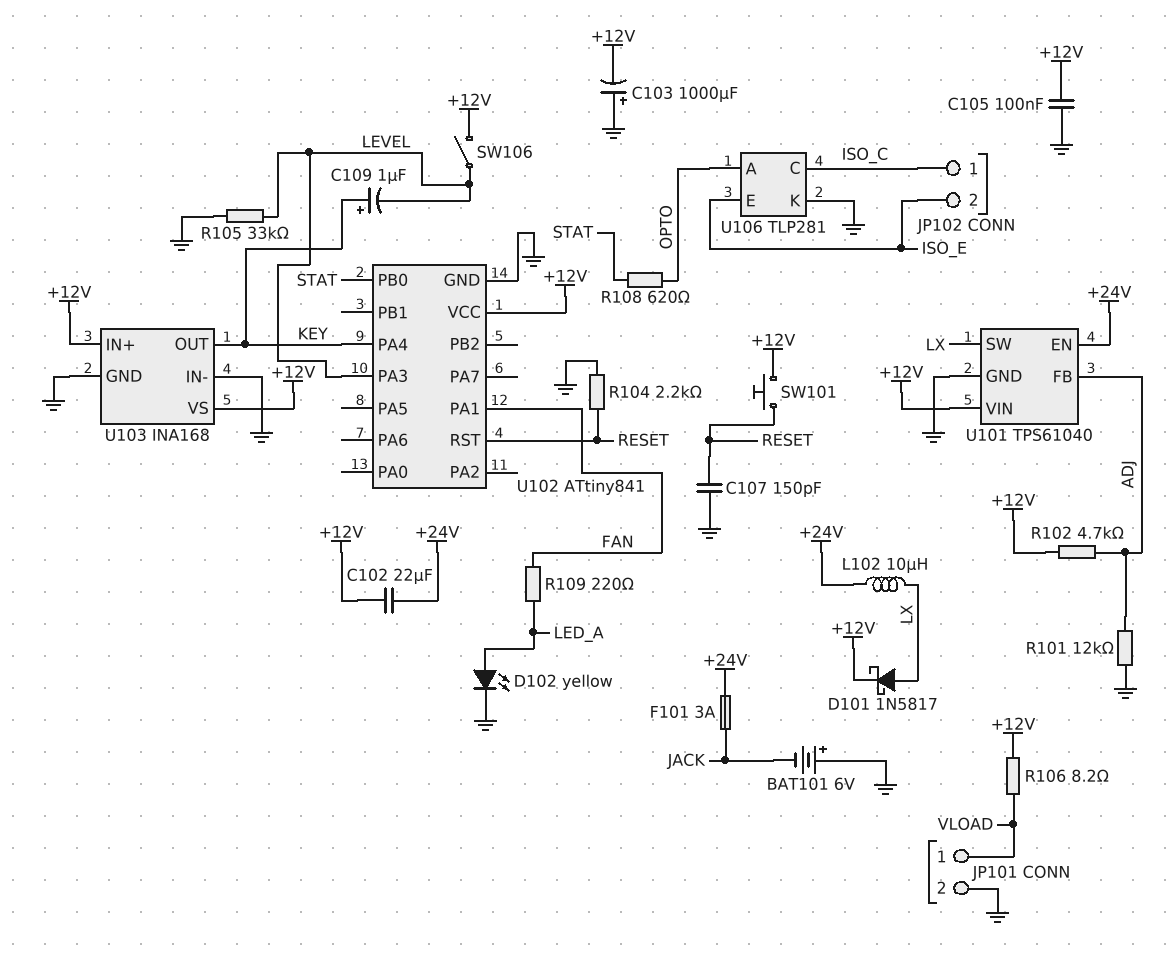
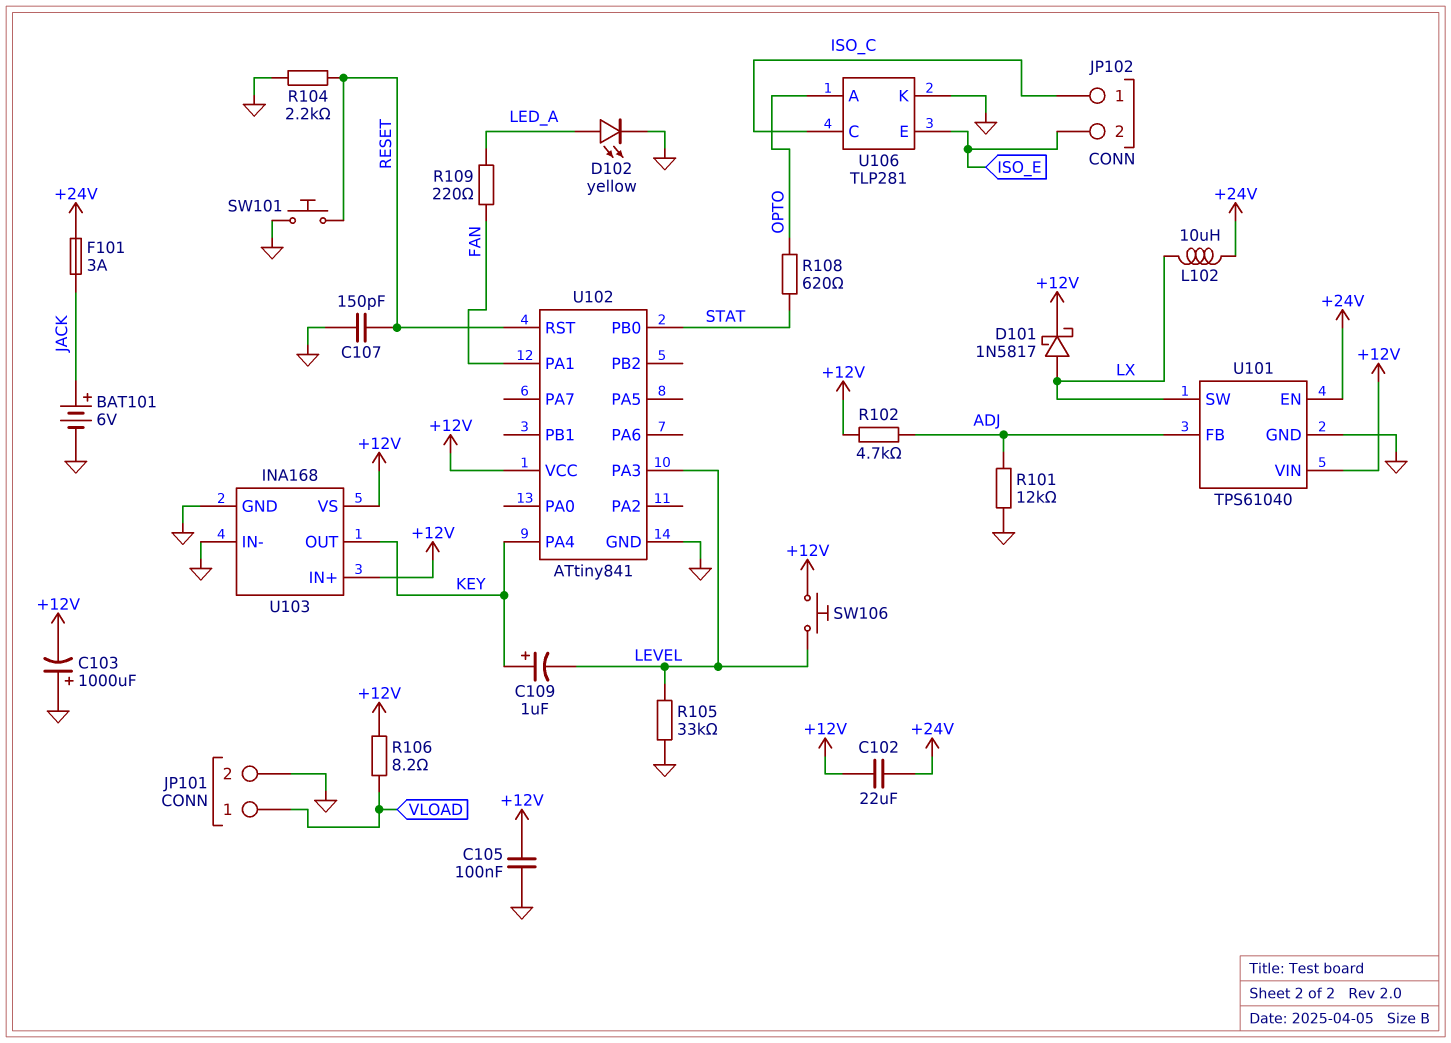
BAT101: 6V (plus GND, minus JACK) -> 6V (plus JACK, minus GND)
SW101: button (+12V, RESET) -> button (GND, RESET)
SW106: switch (+12V, LEVEL) -> button (+12V, LEVEL)

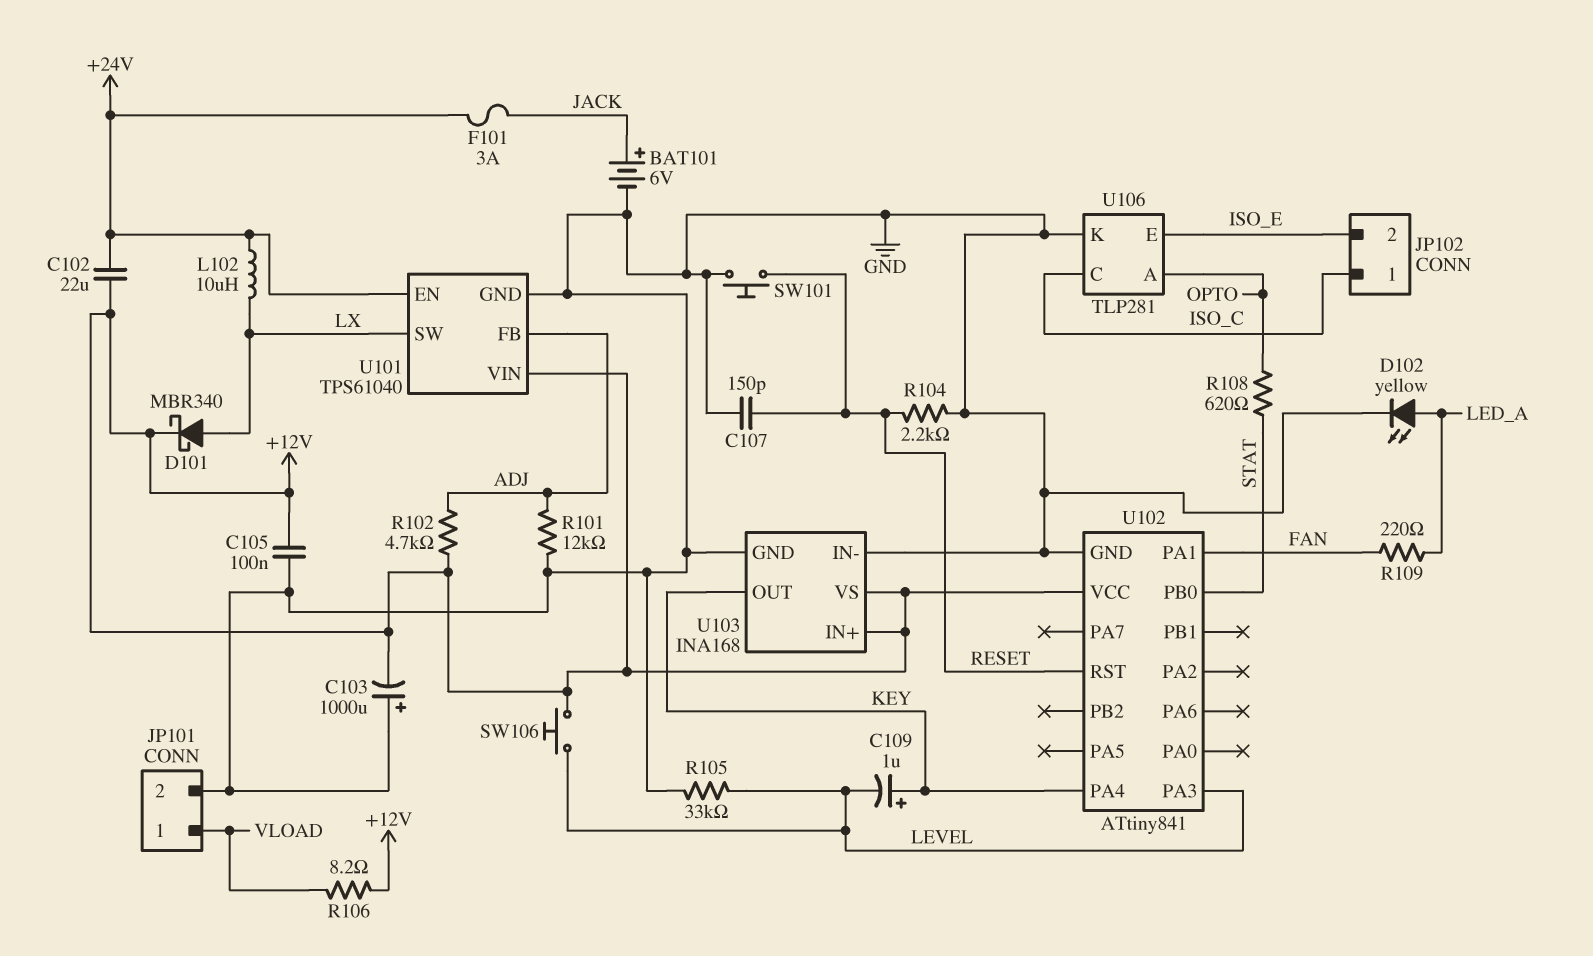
D101: schottky 1N5817 (A LX, K +12V) -> schottky MBR340 (A LX, K +12V)

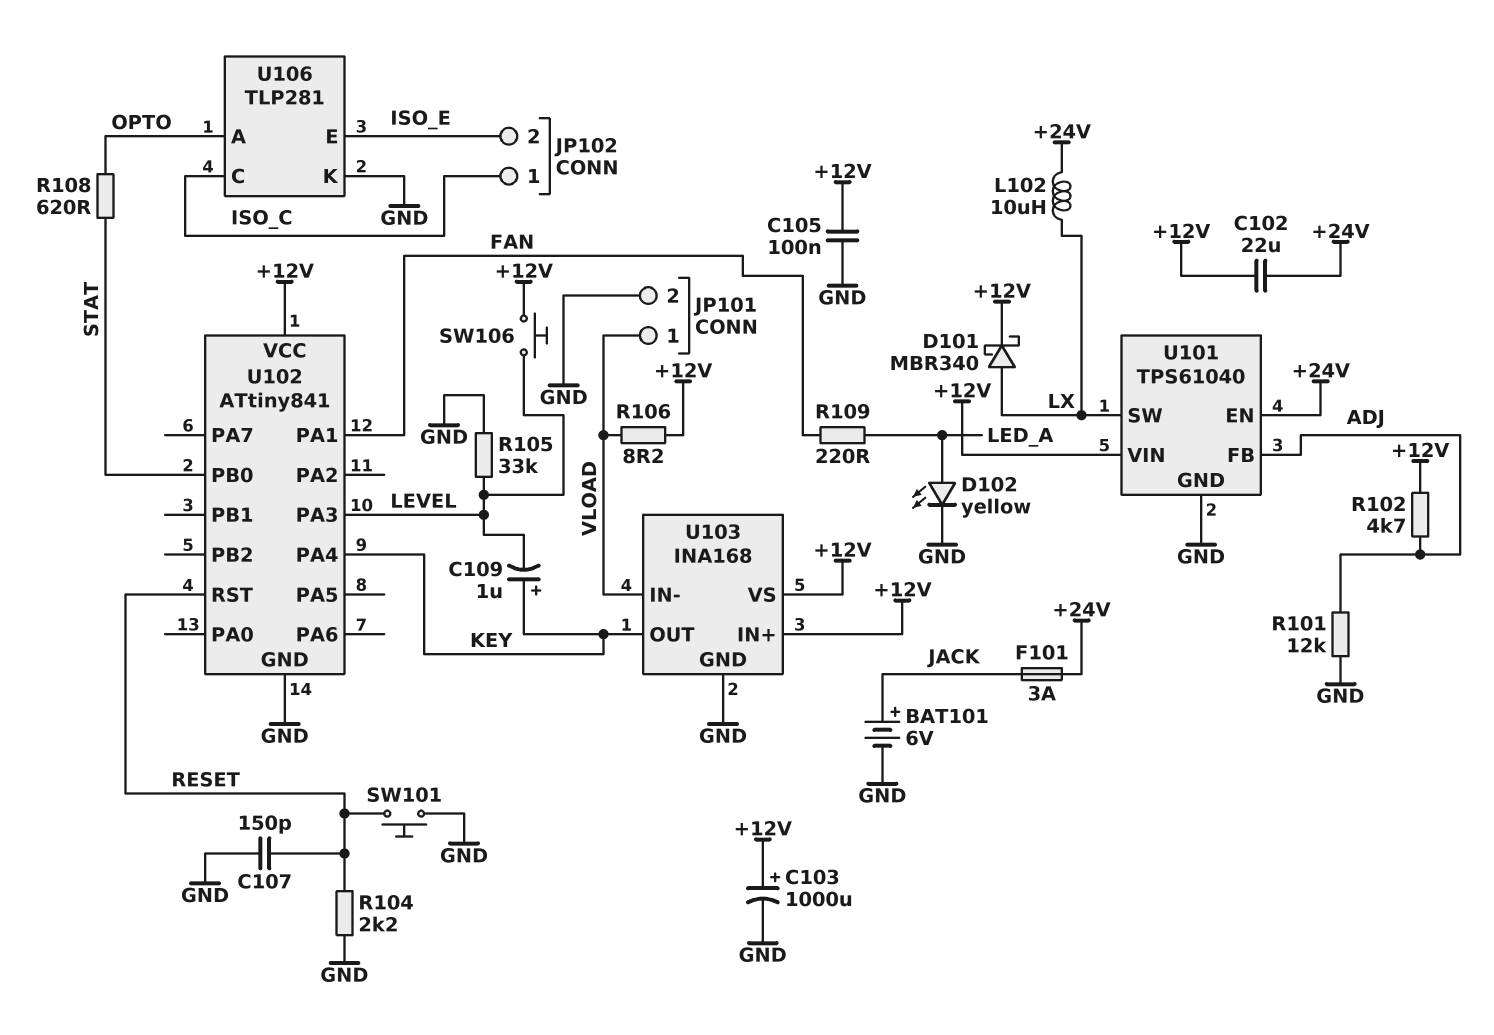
C103: 1000uF (plus GND, minus +12V) -> 1000uF (plus +12V, minus GND)
U103 pin IN-: GND -> VLOAD

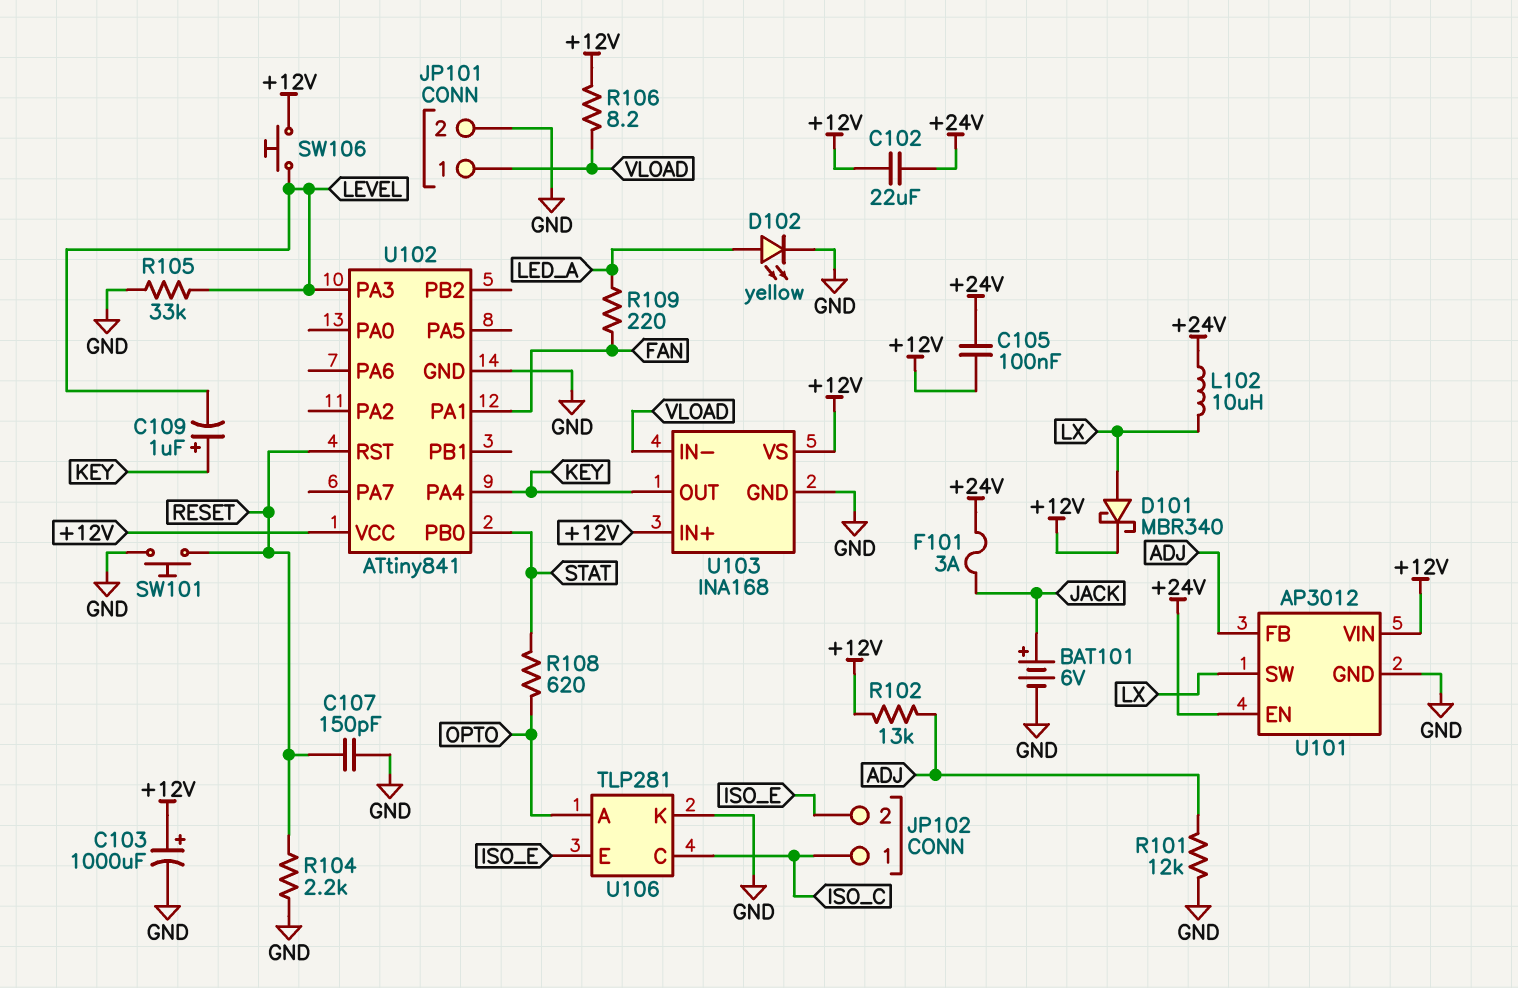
C105: 100nF (+12V, GND) -> 100nF (+12V, +24V)
R102: 4.7k (+12V, ADJ) -> 13k (+12V, ADJ)
U101: TPS61040 -> AP3012

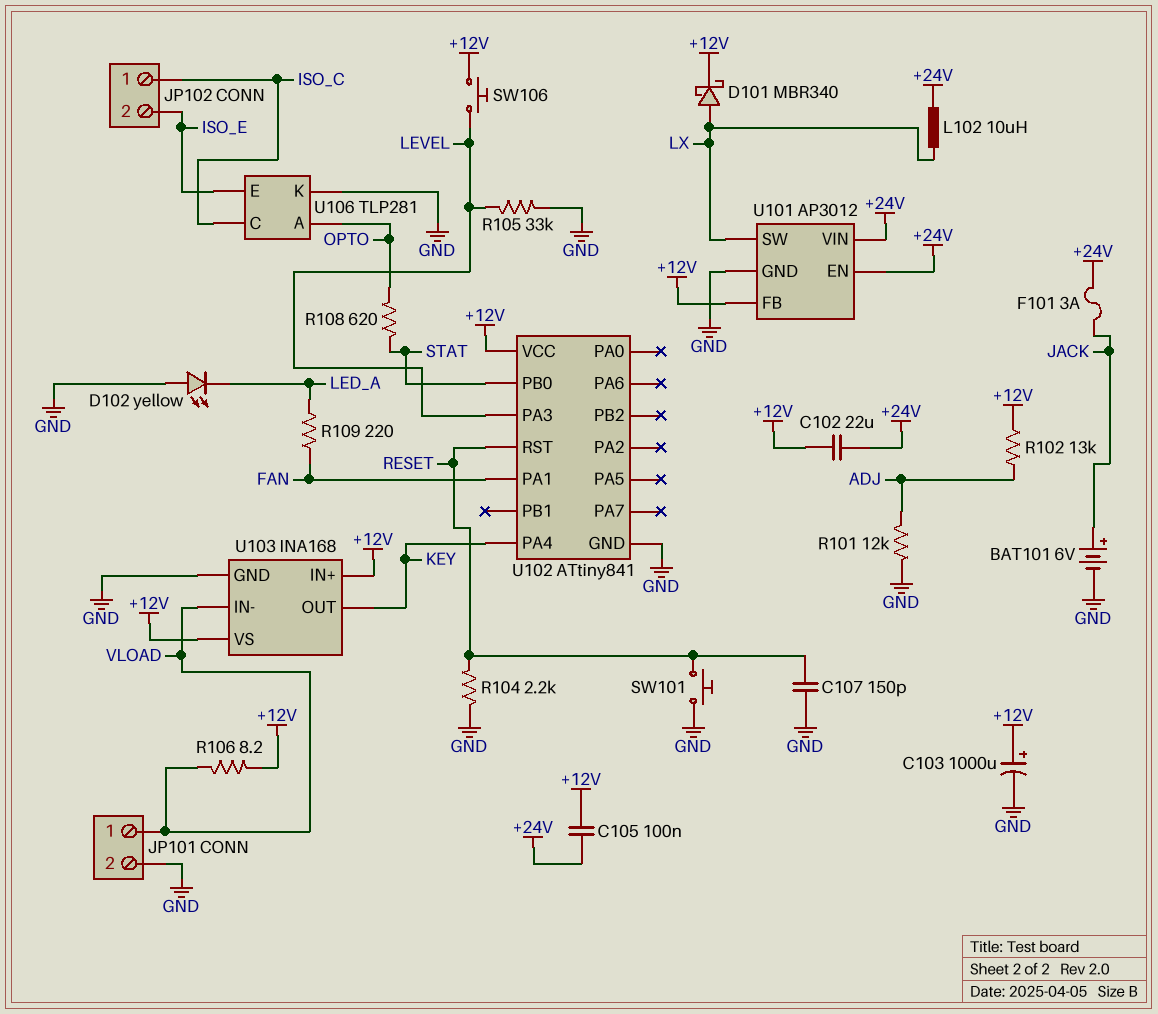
C109: 1uF (plus KEY, minus LEVEL) -> none
D102: LED yellow (A LED_A, K GND) -> LED yellow (A GND, K LED_A)
U101 pin FB: ADJ -> +12V
U101 pin VIN: +12V -> +24V

